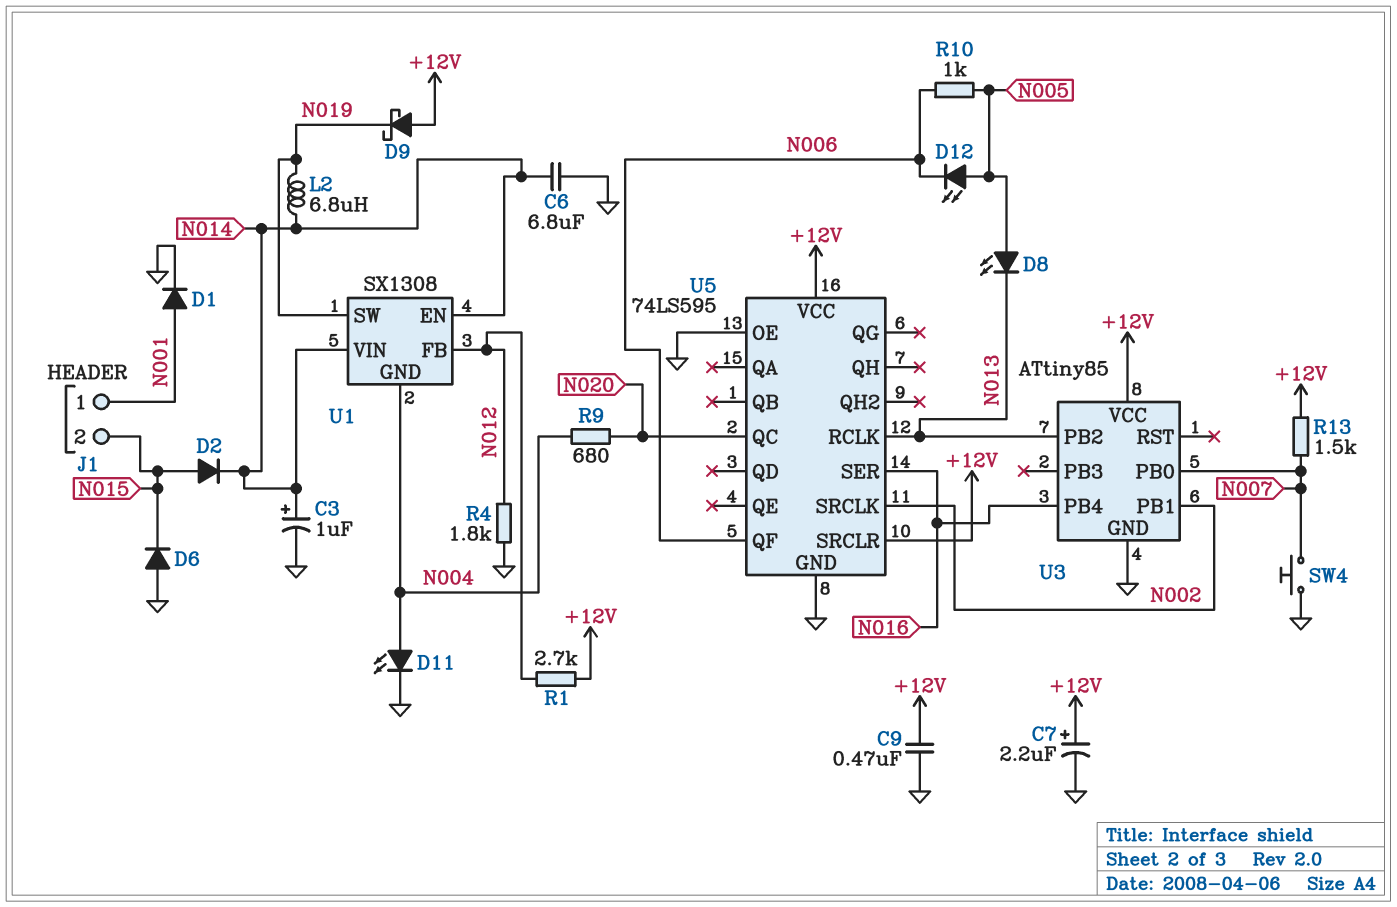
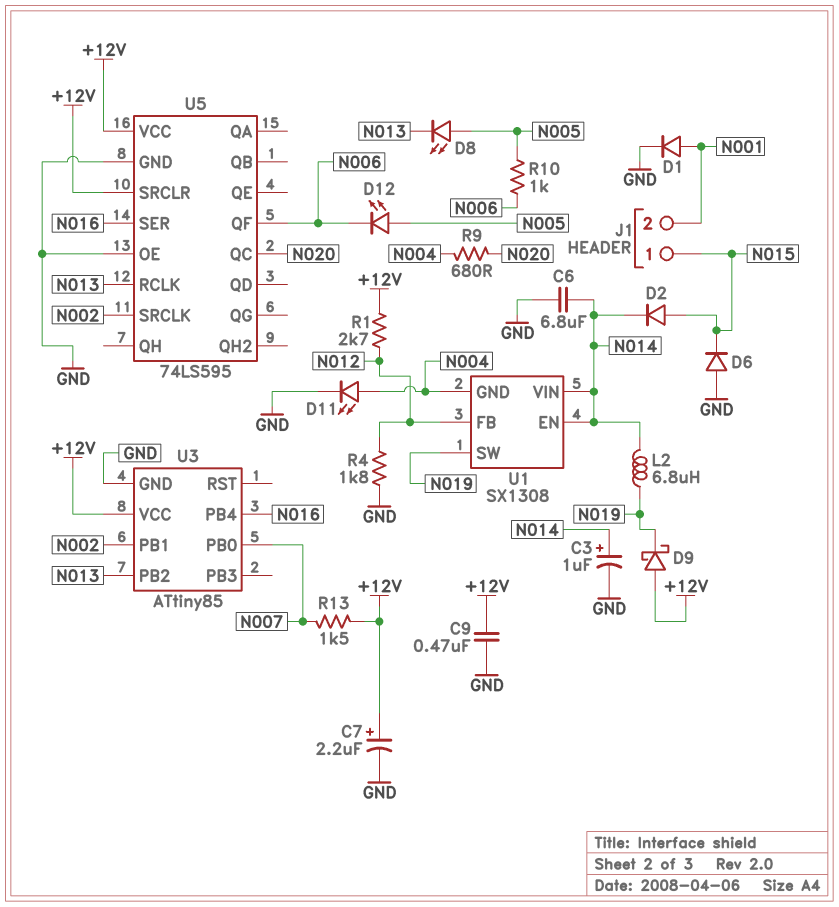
J1 pin 1: N001 -> N015
J1 pin 2: N015 -> N001
SW4: button (GND, N007) -> none

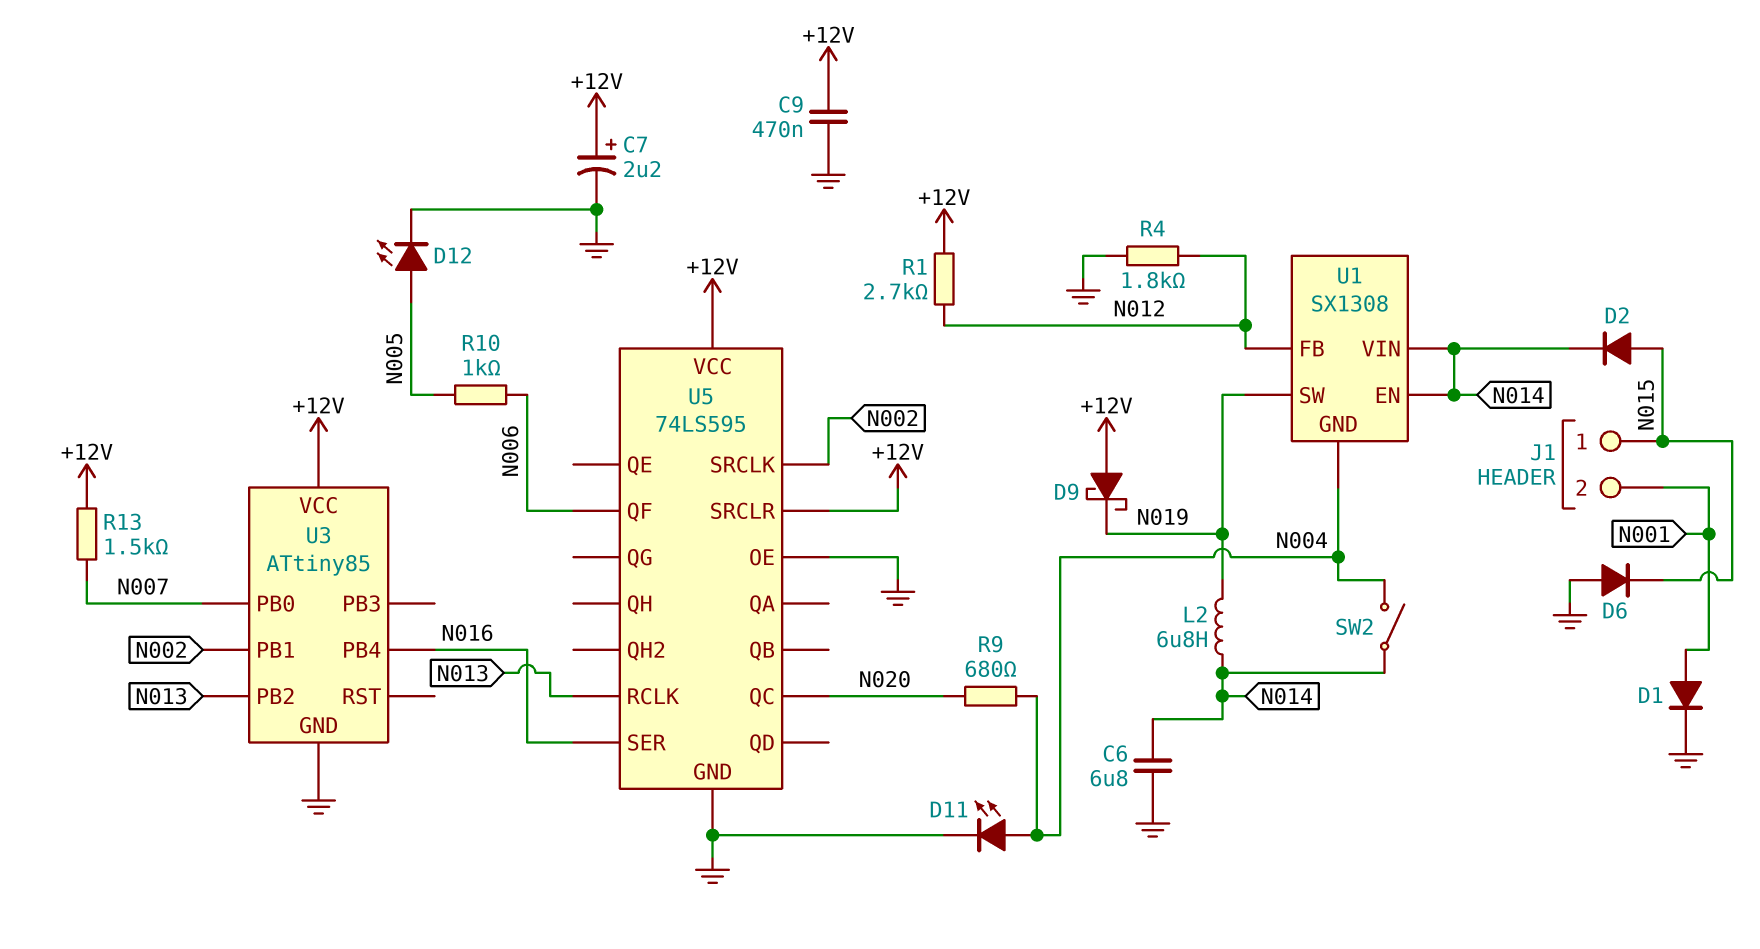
C3: 1uF (plus N014, minus GND) -> none
D8: LED (A N005, K N013) -> none
D12: LED (A N005, K N006) -> LED (A N005, K GND)
SW2: none -> switch (N004, N014)

